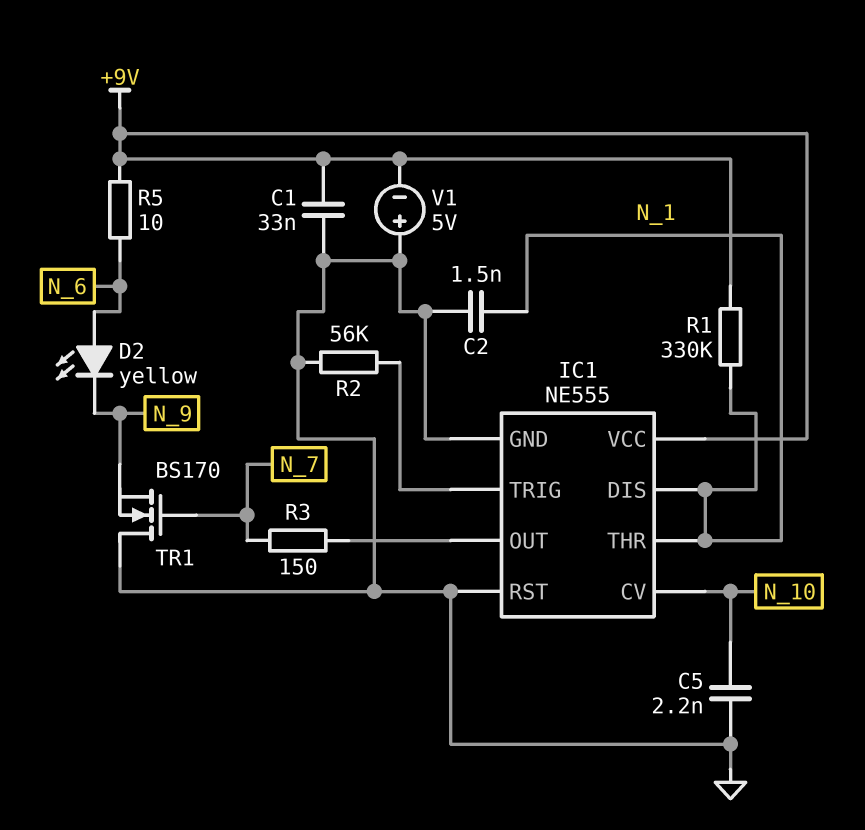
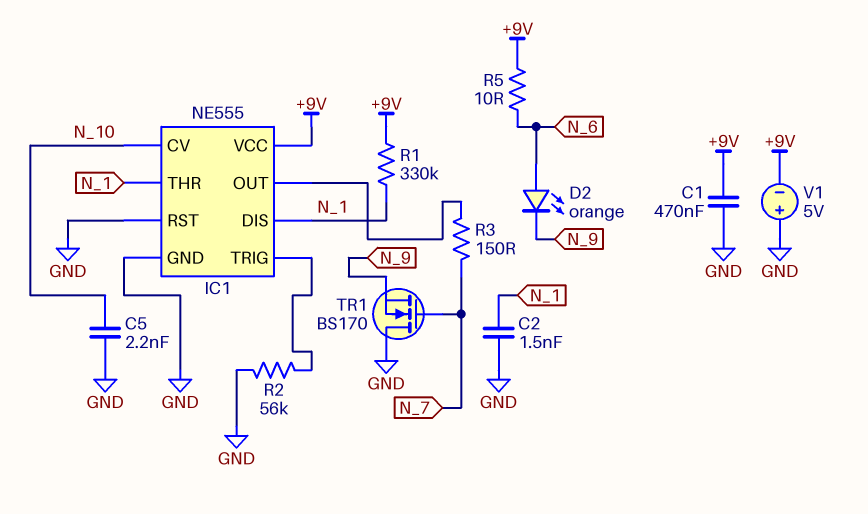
C1: 33nF (+9V, GND) -> 470nF (+9V, GND)
D2: LED yellow (A N_6, K N_9) -> LED orange (A N_6, K N_9)

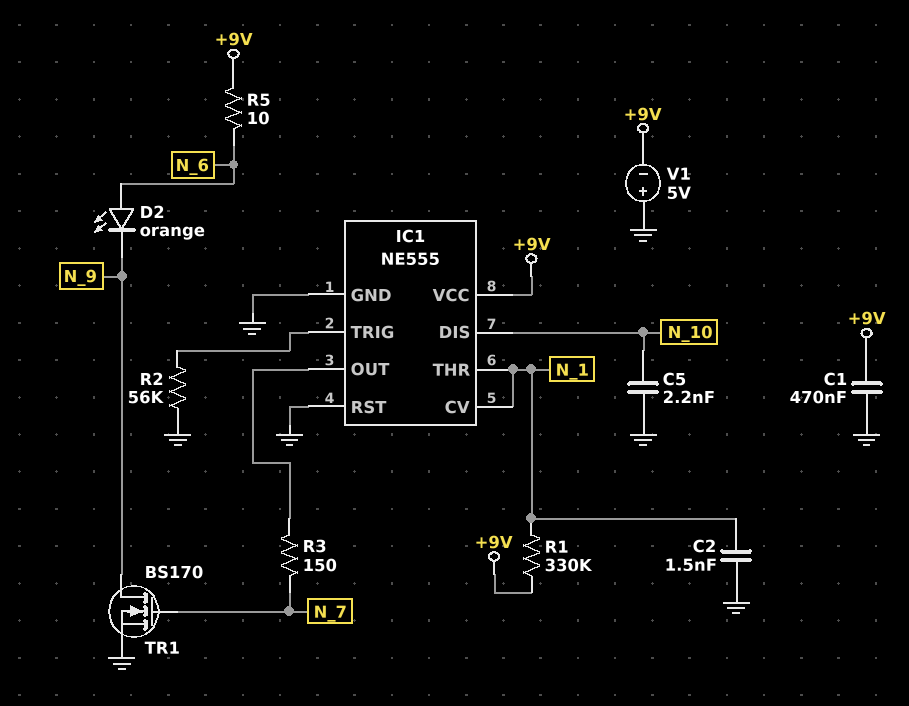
IC1 pin CV: N_10 -> N_1
IC1 pin DIS: N_1 -> N_10
TR1: NMOS BS170 (G N_7, D GND, S N_9) -> NMOS BS170 (G N_7, D N_9, S GND)

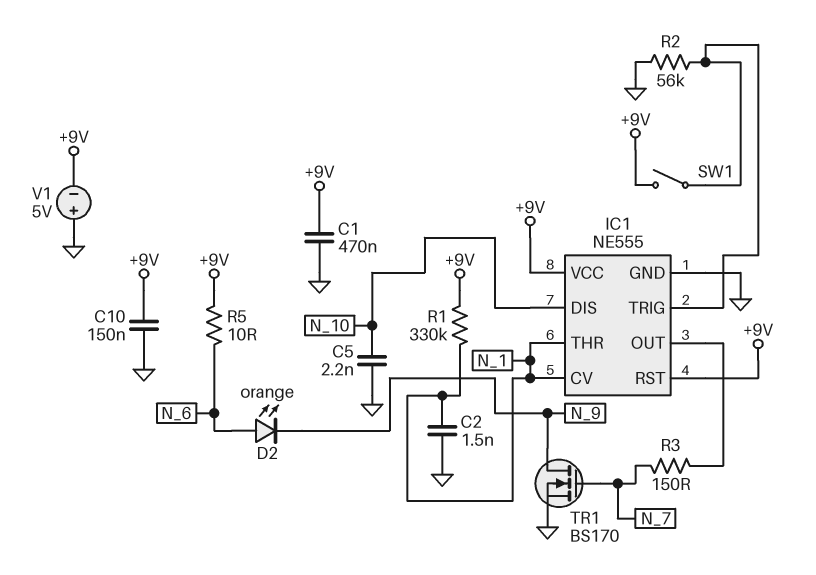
C10: none -> 150nF (+9V, GND)
IC1 pin RST: GND -> +9V
SW1: none -> switch (+9V, IC1/TRIG)

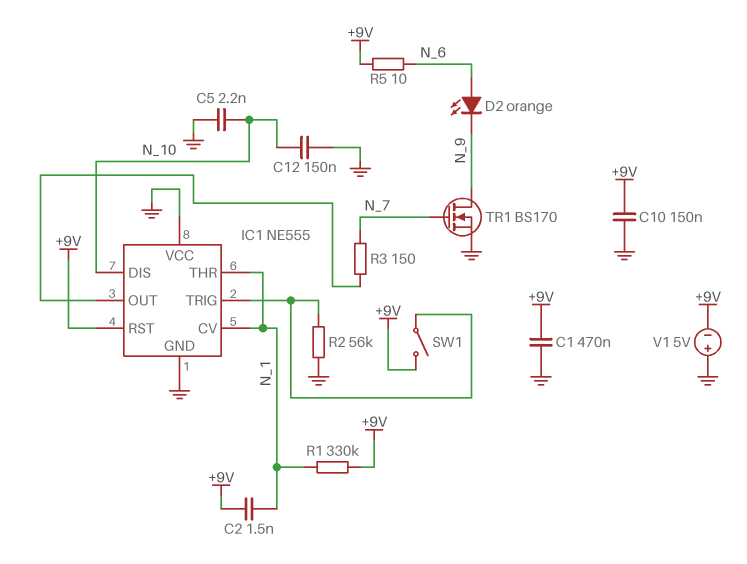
C2: 1.5nF (GND, N_1) -> 1.5nF (+9V, N_1)
C12: none -> 150nF (GND, N_10)
IC1 pin VCC: +9V -> GND

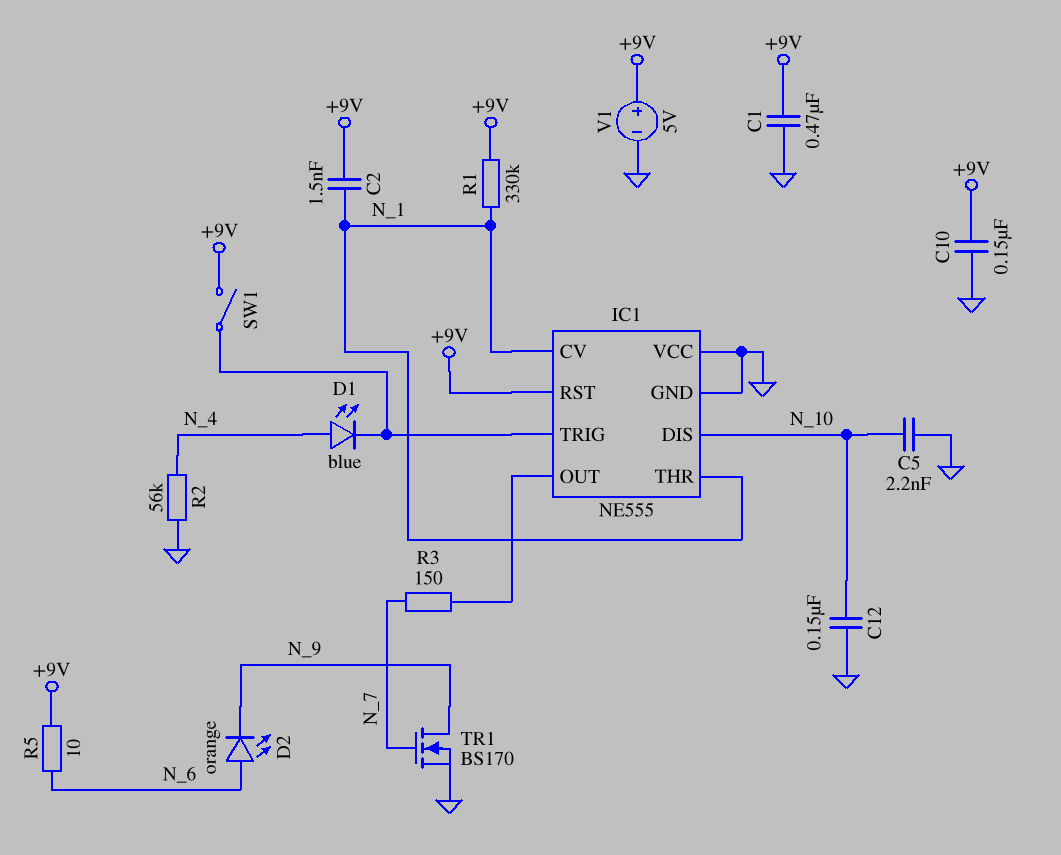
D1: none -> LED blue (A N_4, K IC1/TRIG)
R2: 56k (GND, IC1/TRIG) -> 56k (GND, N_4)
V1: 5V (plus GND, minus +9V) -> 5V (plus +9V, minus GND)

